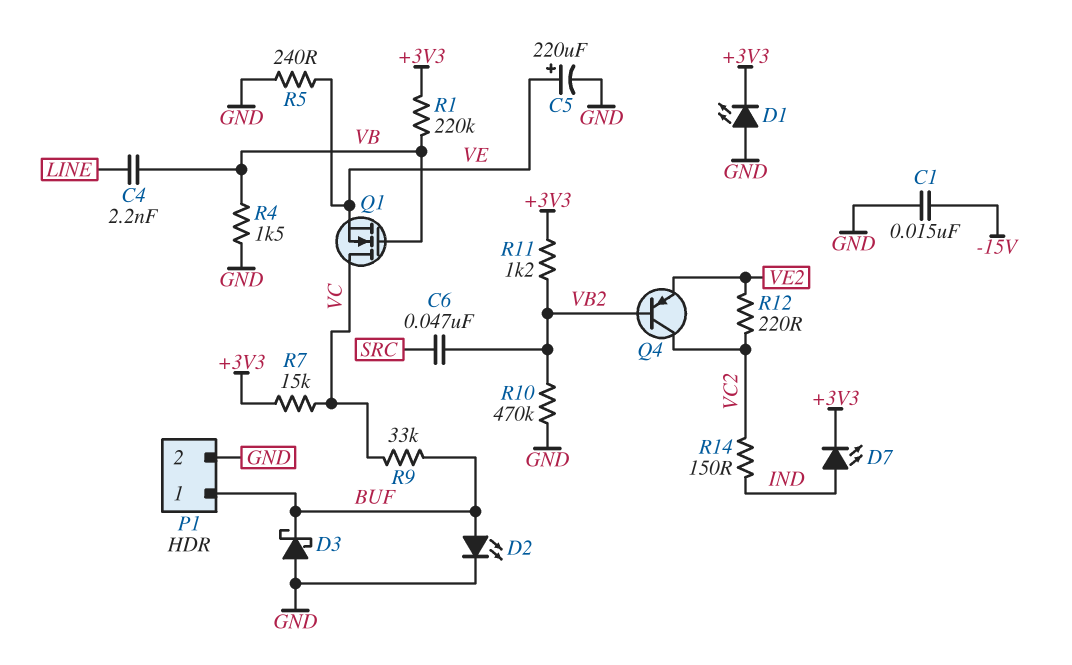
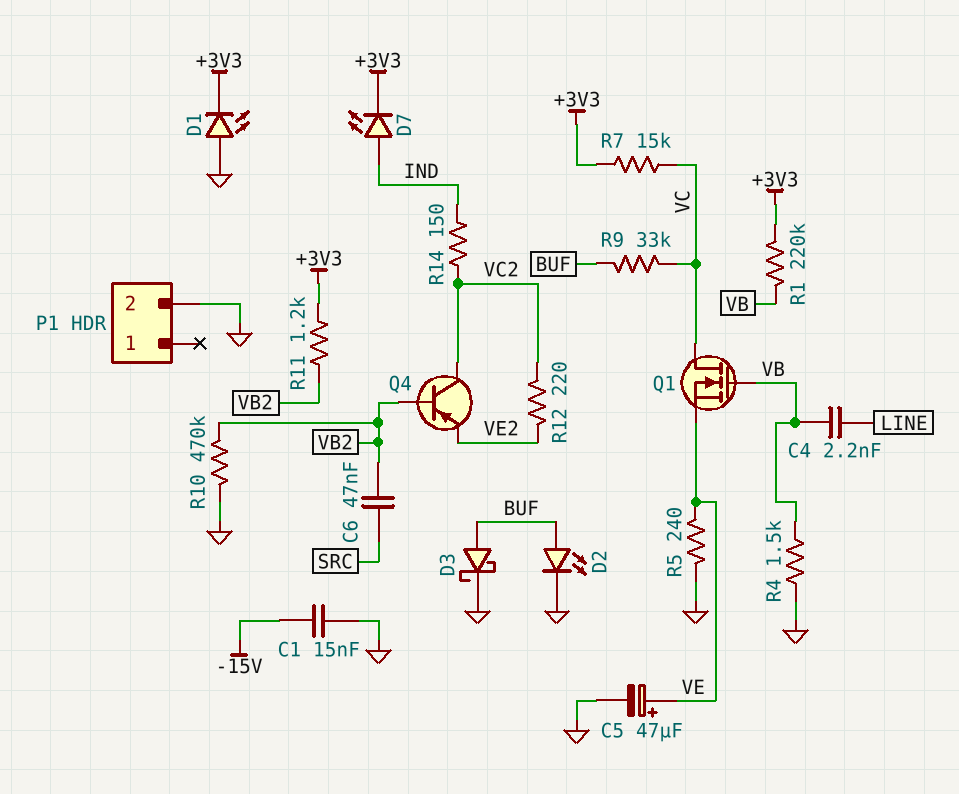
C5: 220uF (plus VE, minus GND) -> 47uF (plus VE, minus GND)
D3: schottky (A GND, K BUF) -> schottky (A BUF, K GND)
P1 pin 1: BUF -> none

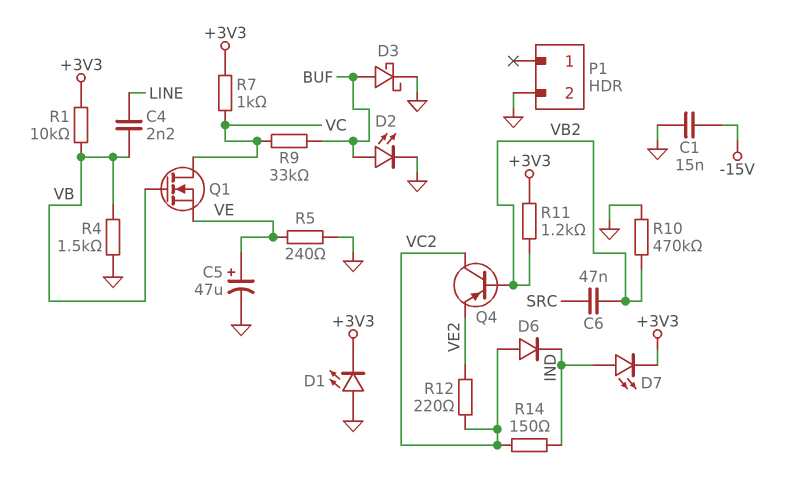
D6: none -> diode (A VC2, K IND)
R1: 220k (+3V3, VB) -> 10k (+3V3, VB)
R7: 15k (+3V3, VC) -> 1k (+3V3, VC)

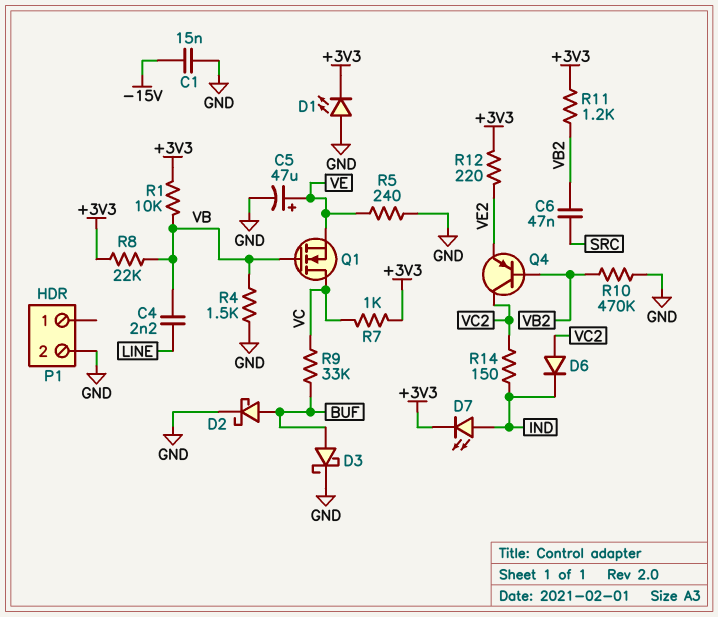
D2: LED (A BUF, K GND) -> schottky (A BUF, K GND)
R8: none -> 22k (+3V3, VB)
R12: 220 (VC2, VE2) -> 220 (+3V3, VE2)

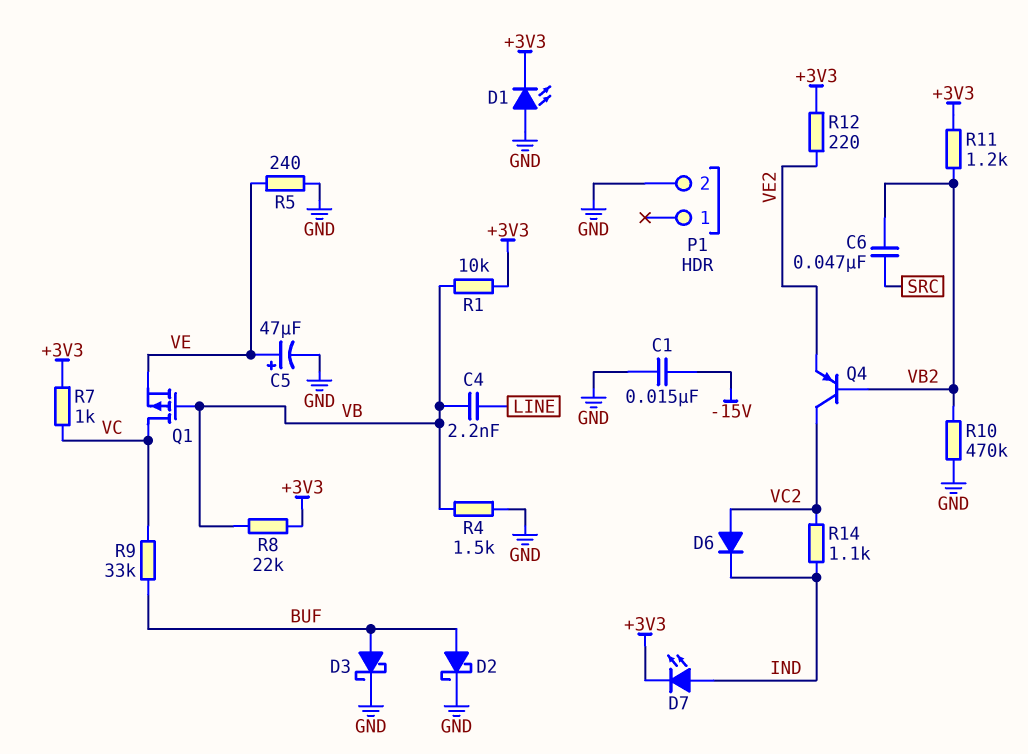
Q1: NMOS (G VB, D VC, S VE) -> PMOS (G VB, D VC, S VE)
R14: 150 (IND, VC2) -> 1.1k (IND, VC2)

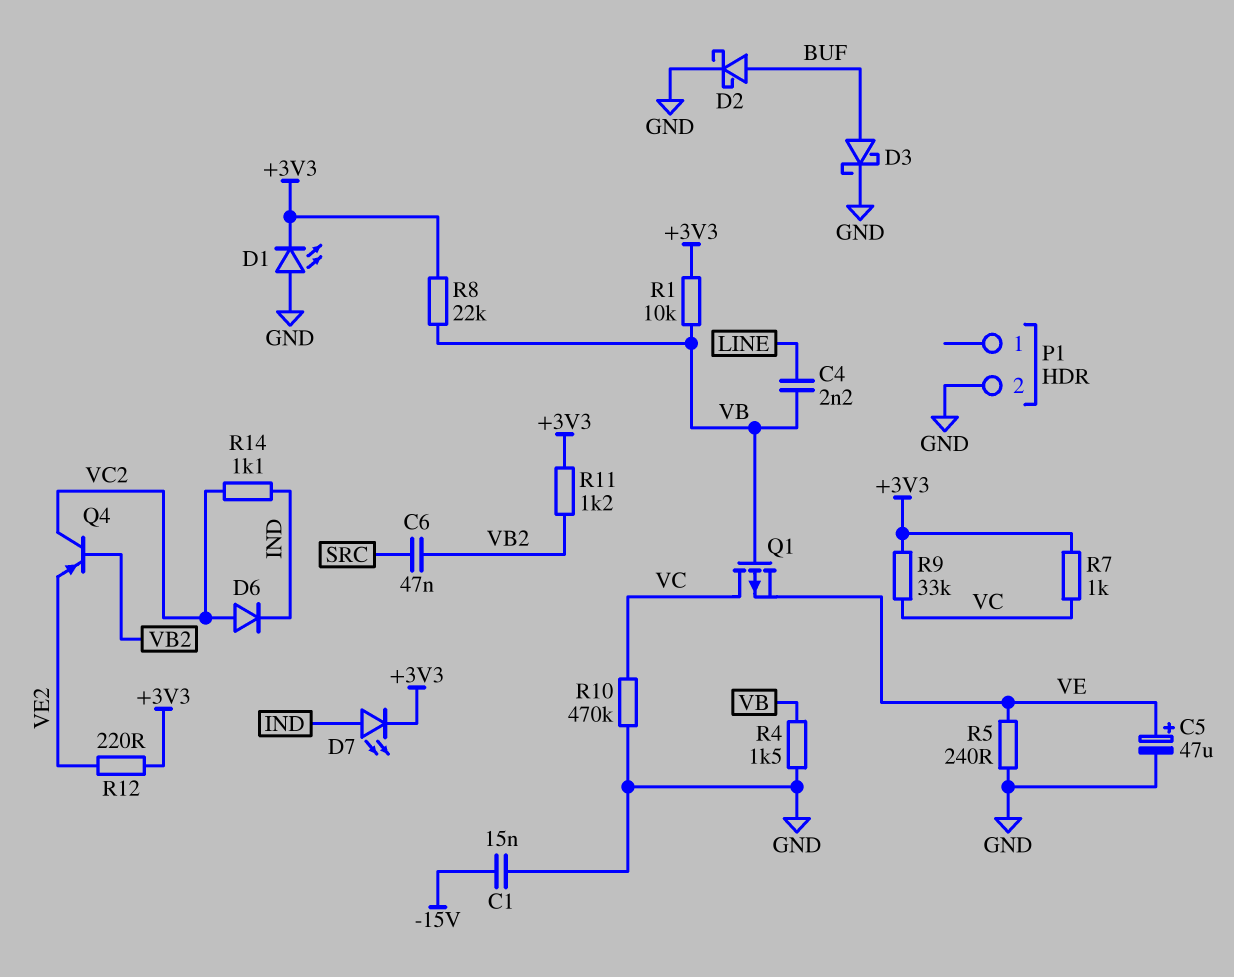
R9: 33k (BUF, VC) -> 33k (+3V3, VC)
R10: 470k (GND, VB2) -> 470k (GND, VC)

